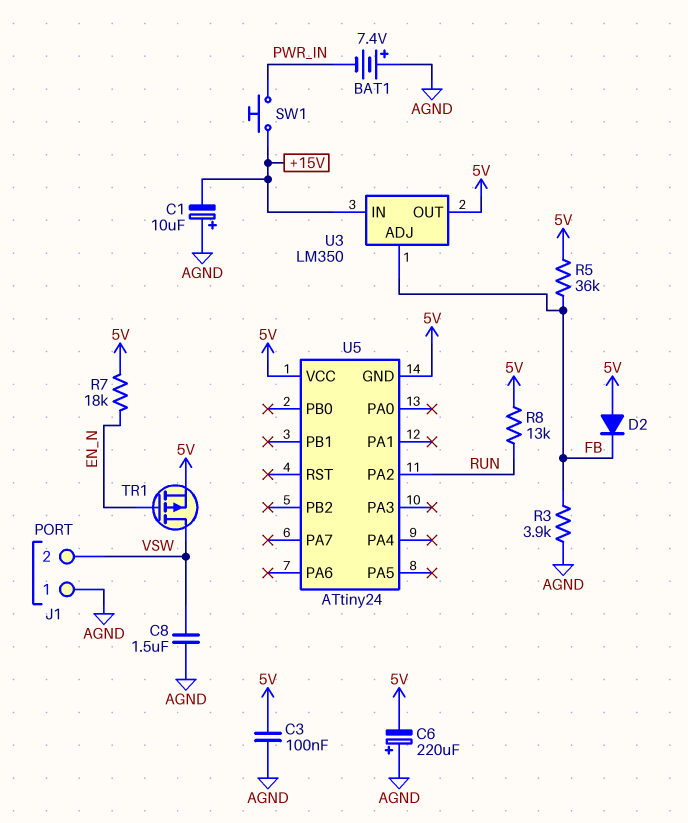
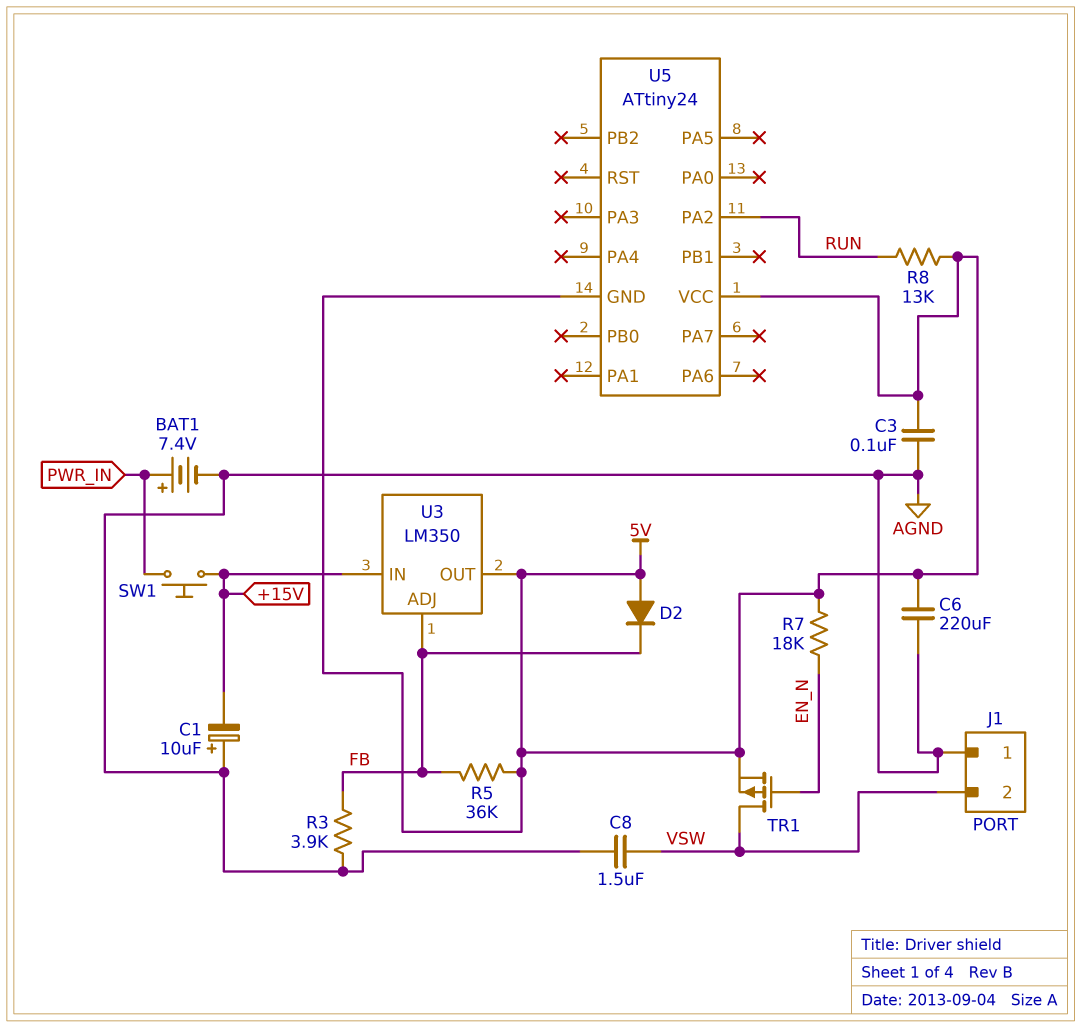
BAT1: 7.4V (plus AGND, minus PWR_IN) -> 7.4V (plus PWR_IN, minus AGND)
C6: 220uF (plus AGND, minus 5V) -> 220uF (5V, AGND)

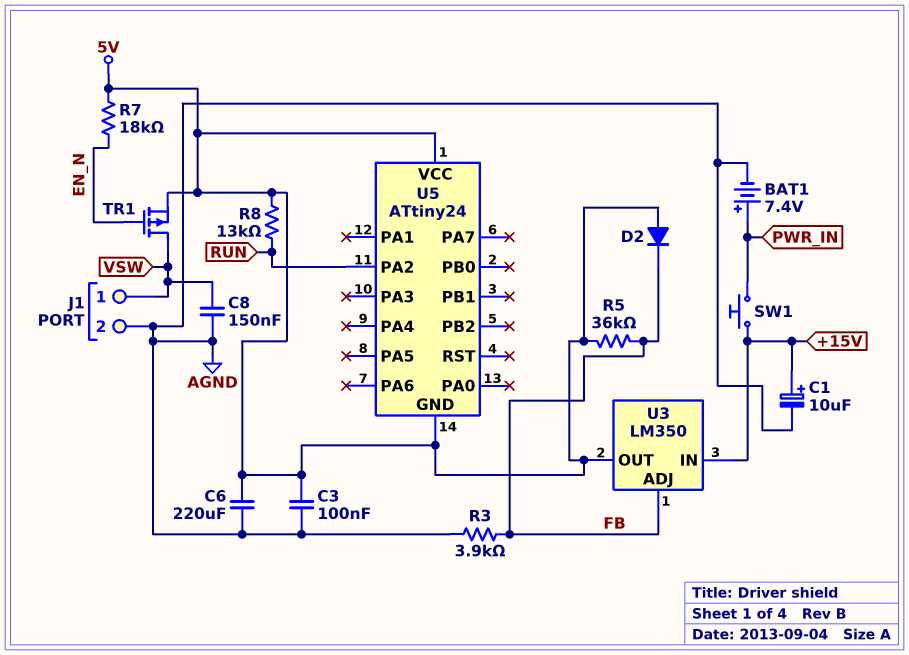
C1: 10uF (plus AGND, minus +15V) -> 10uF (plus +15V, minus AGND)
C8: 1.5uF (AGND, VSW) -> 150nF (AGND, VSW)
J1 pin 1: AGND -> VSW
J1 pin 2: VSW -> AGND

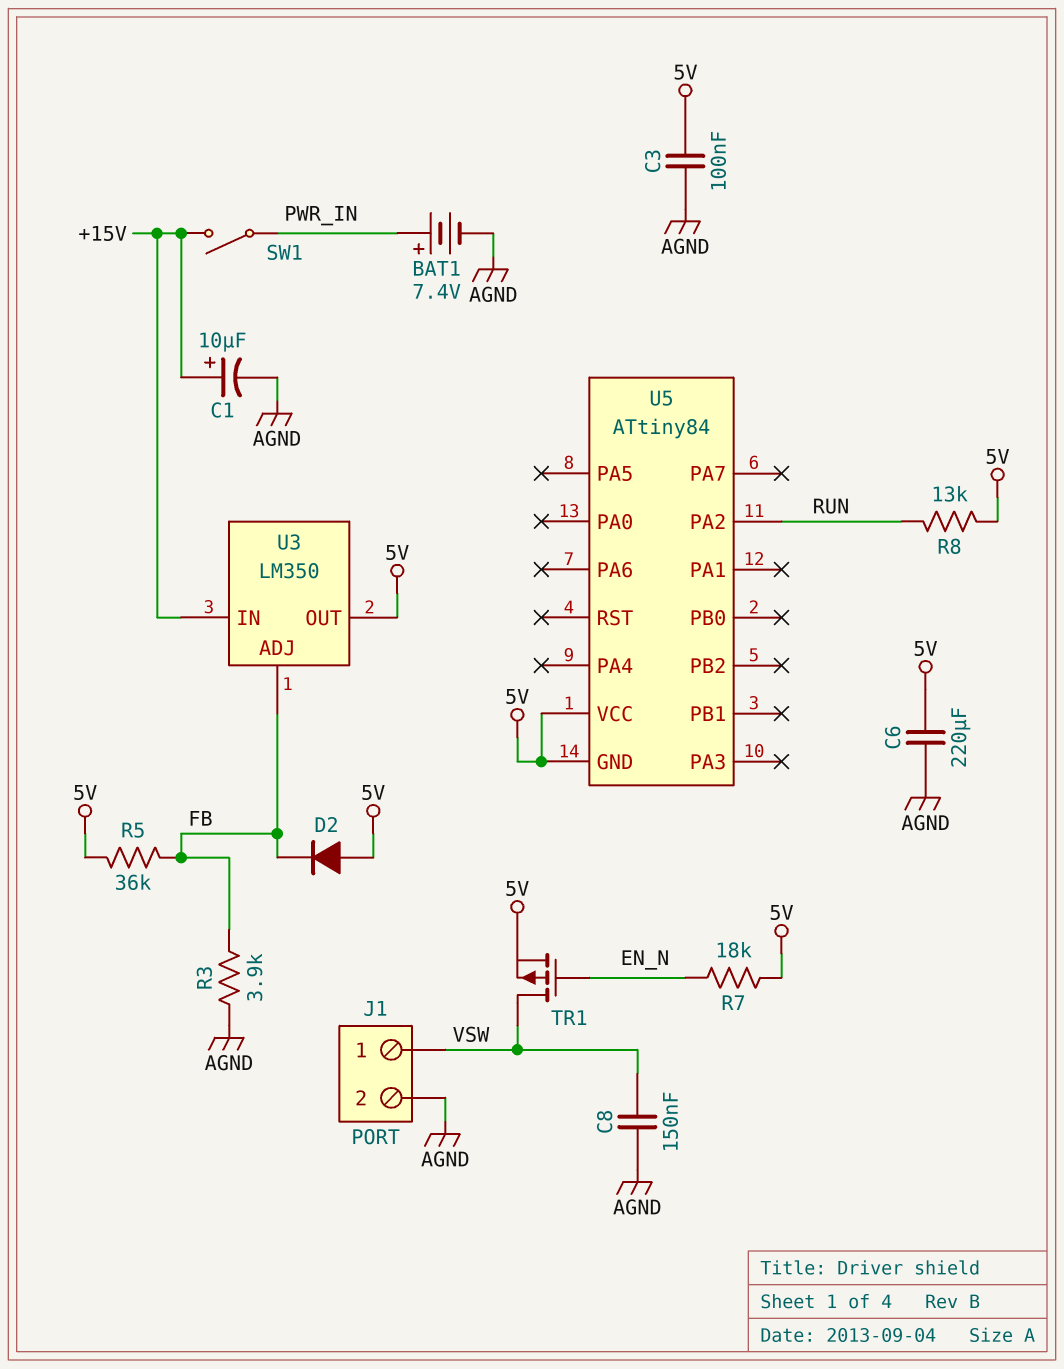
SW1: button (+15V, PWR_IN) -> switch (+15V, PWR_IN)
U5: ATtiny24 -> ATtiny84

